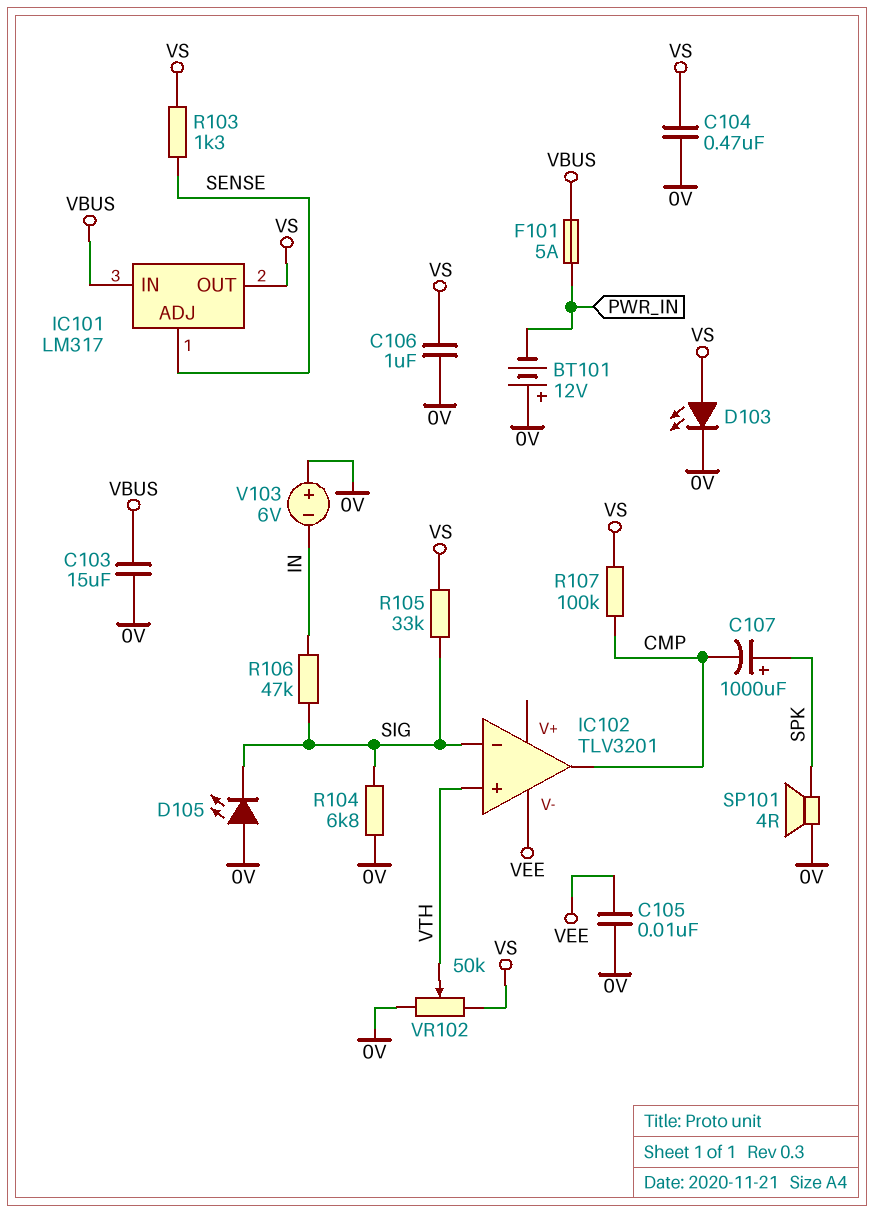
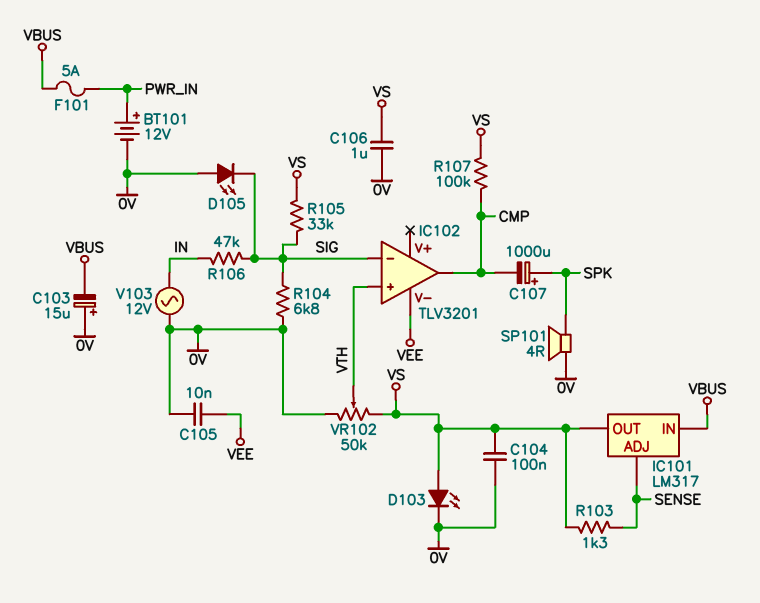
BT101: 12V (plus 0V, minus PWR_IN) -> 12V (plus PWR_IN, minus 0V)
C103: 15uF (0V, VBUS) -> 15uF (plus 0V, minus VBUS)
C104: 470nF (0V, VS) -> 100nF (0V, VS)
V103: 6V (plus 0V, minus IN) -> AC 12V (0V, IN)

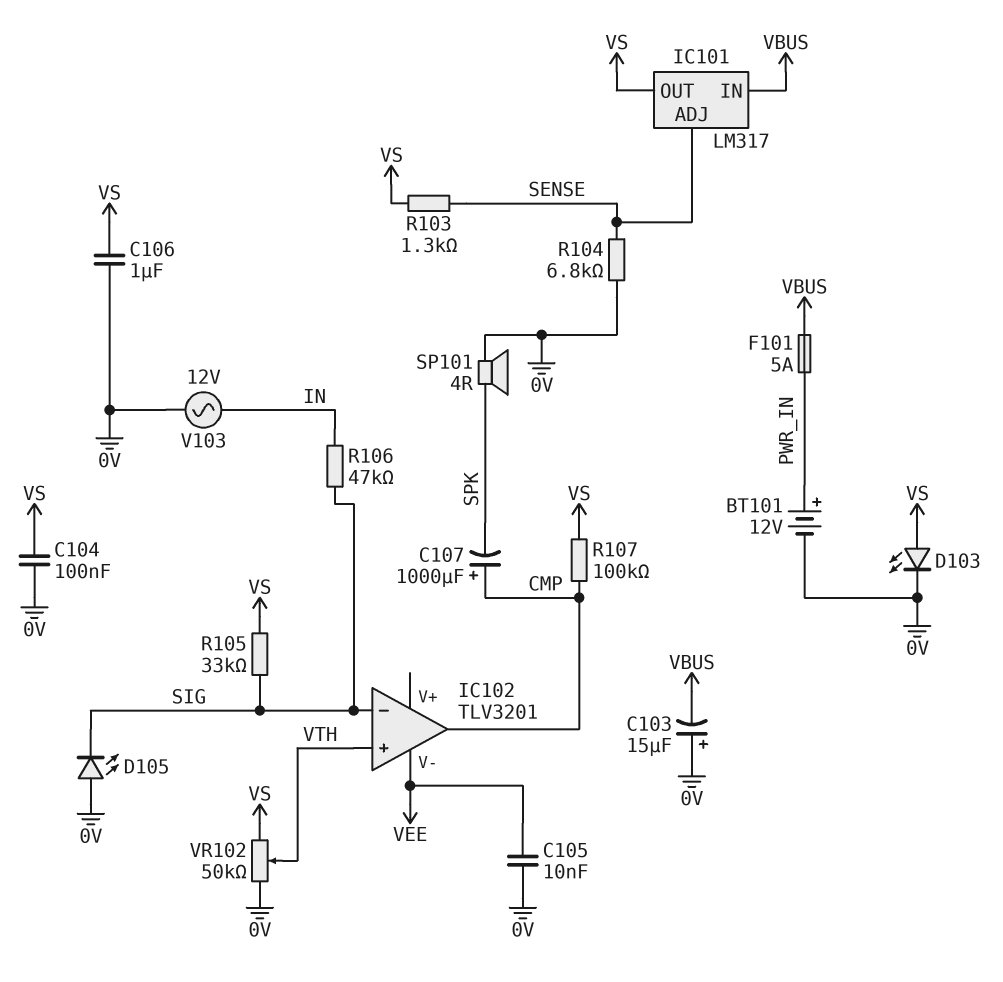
C107: 1000uF (plus SPK, minus CMP) -> 1000uF (plus CMP, minus SPK)
R104: 6.8k (0V, SIG) -> 6.8k (0V, SENSE)

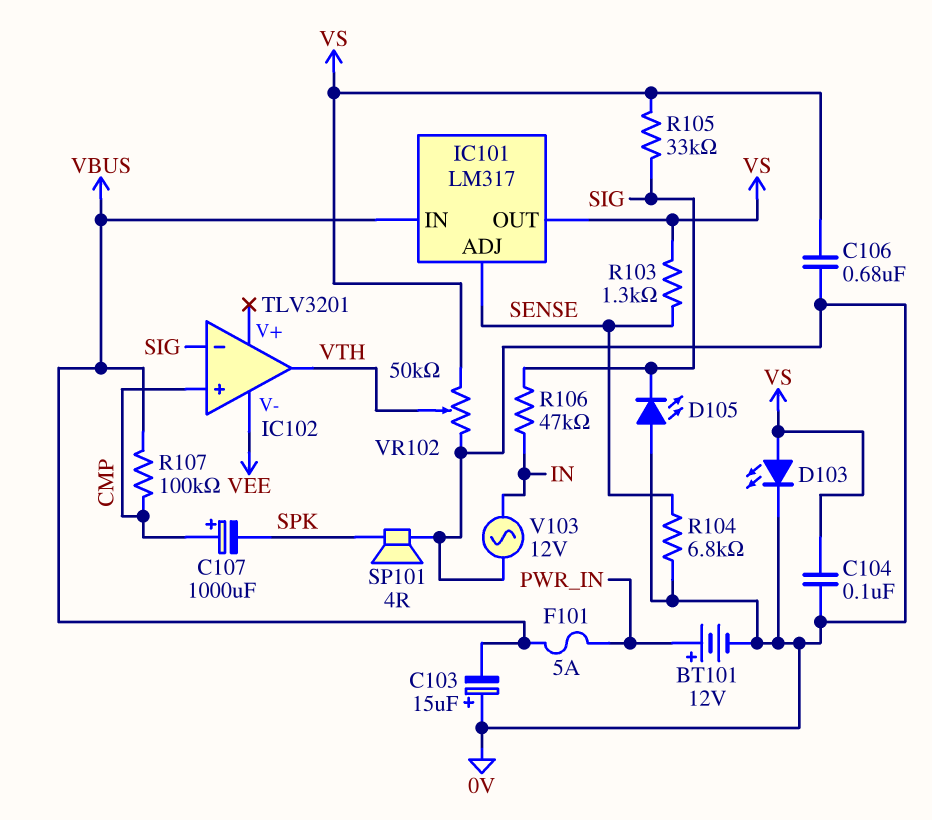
C105: 10nF (0V, VEE) -> none
C106: 1uF (0V, VS) -> 680nF (0V, VS)
IC102 pin in+: VTH -> CMP
IC102 pin out: CMP -> VTH
R107: 100k (CMP, VS) -> 100k (CMP, VBUS)

